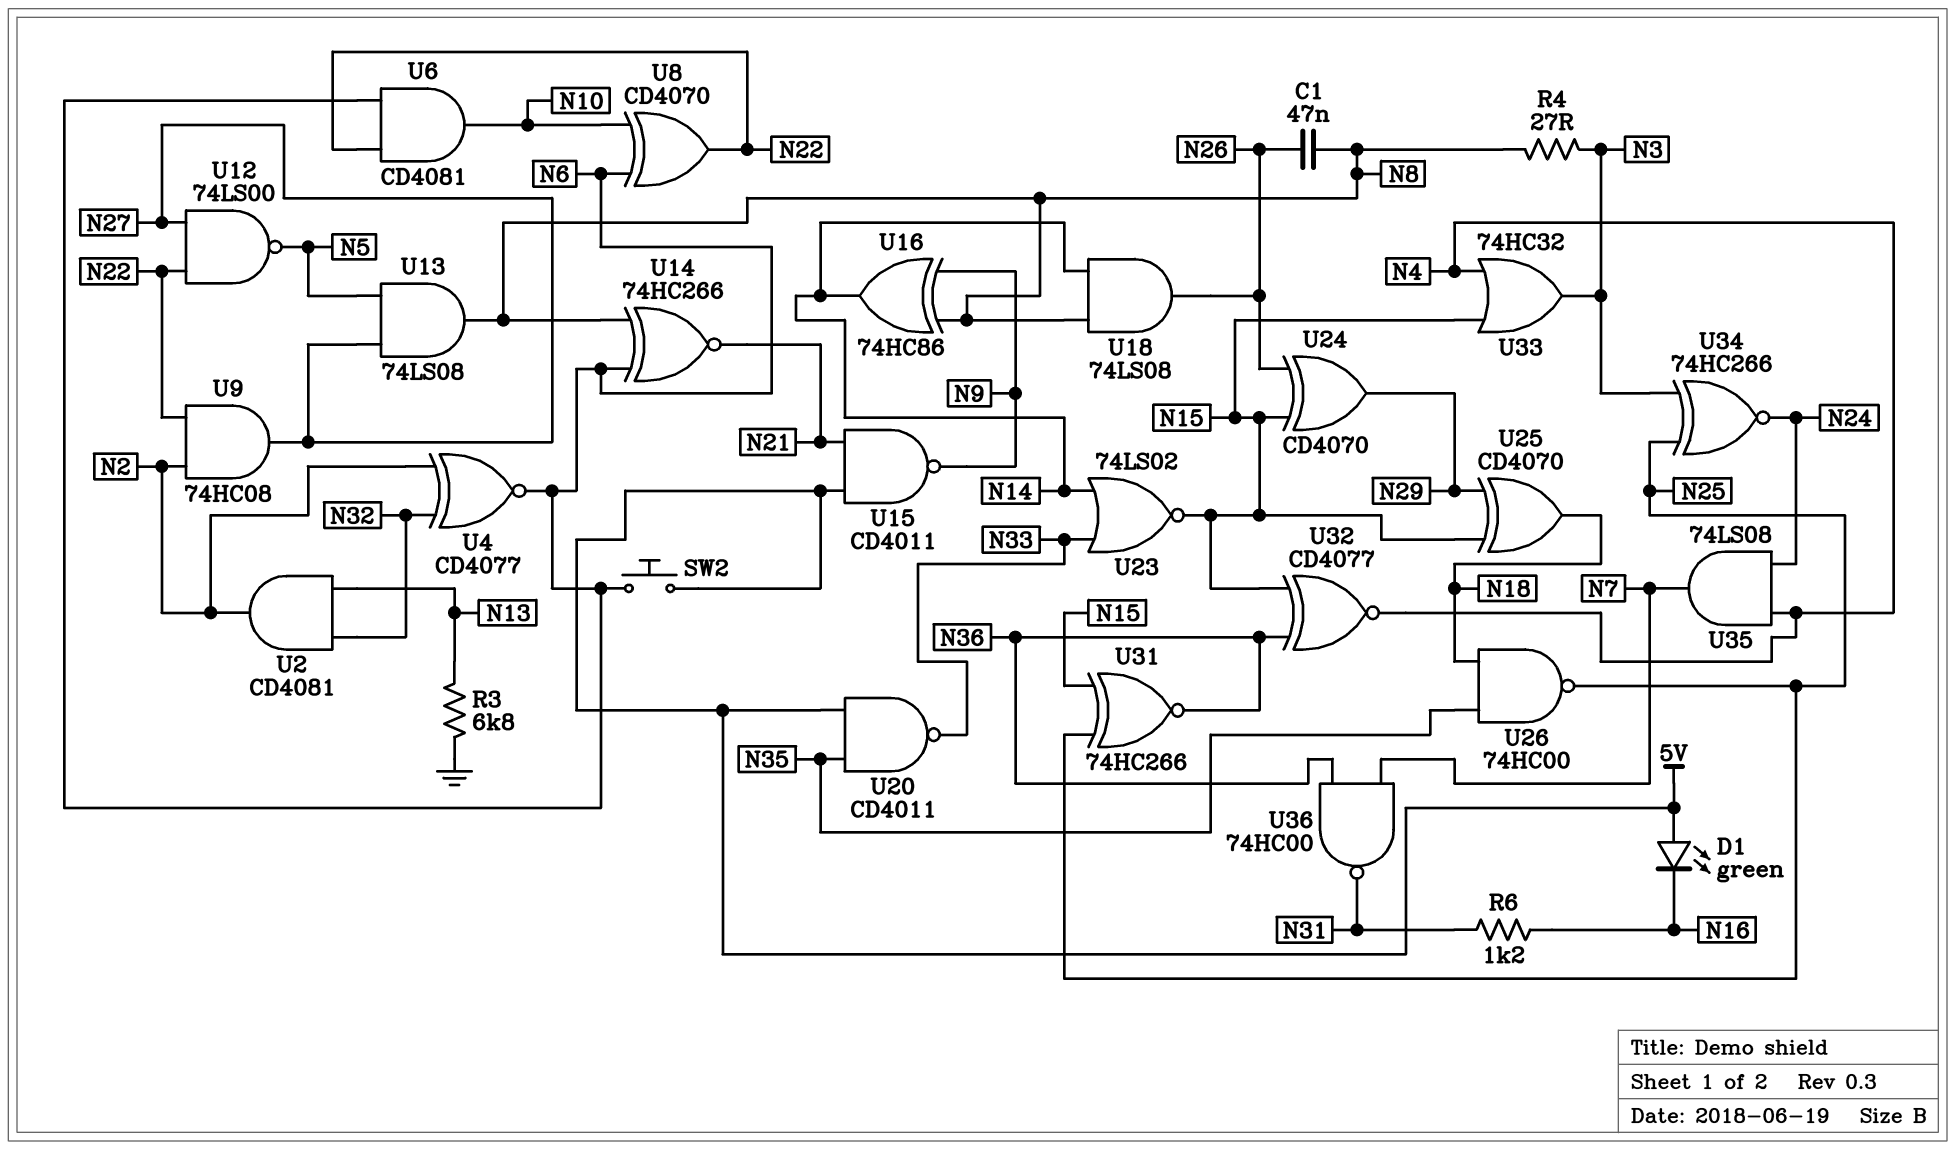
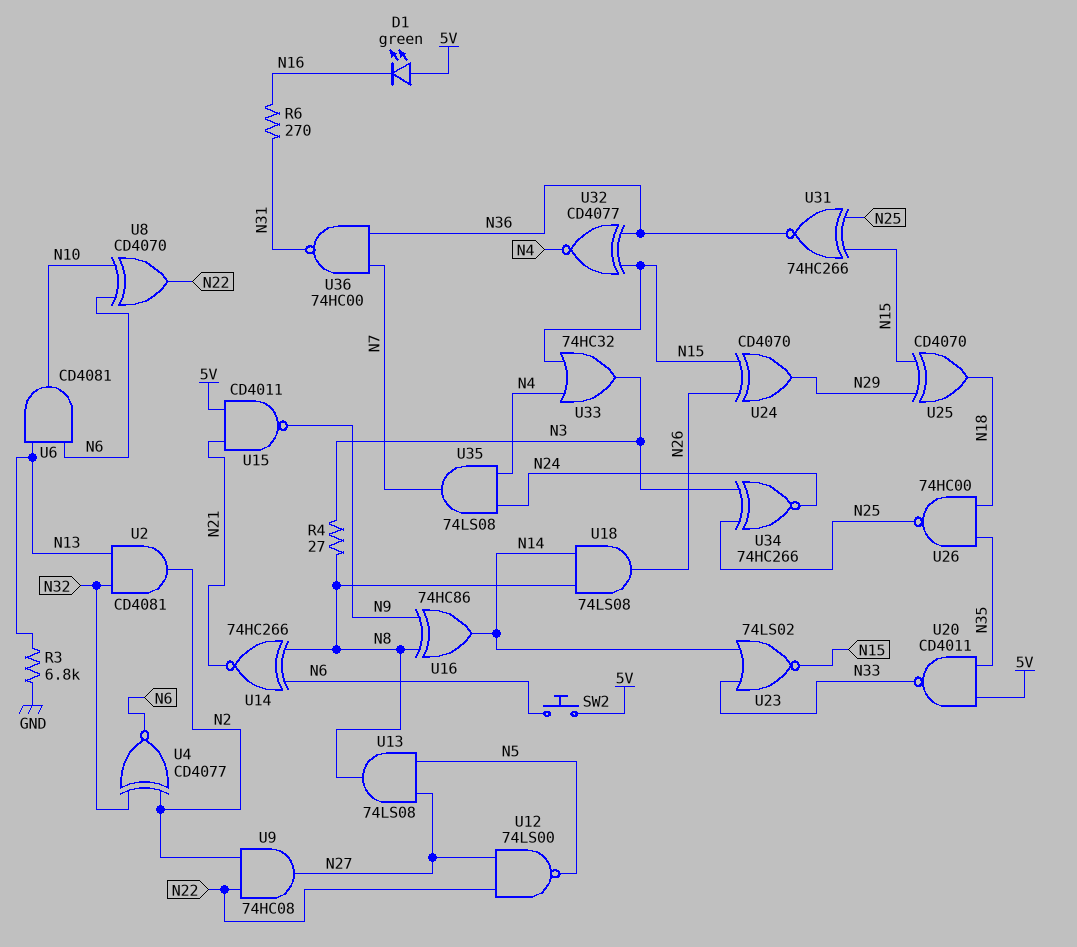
C1: 47nF (N8, N26) -> none
R6: 1.2k (N16, N31) -> 270 (N16, N31)
U6: AND CD4081 (in N6, in N22, out N10) -> AND CD4081 (in N6, in N13, out N10)

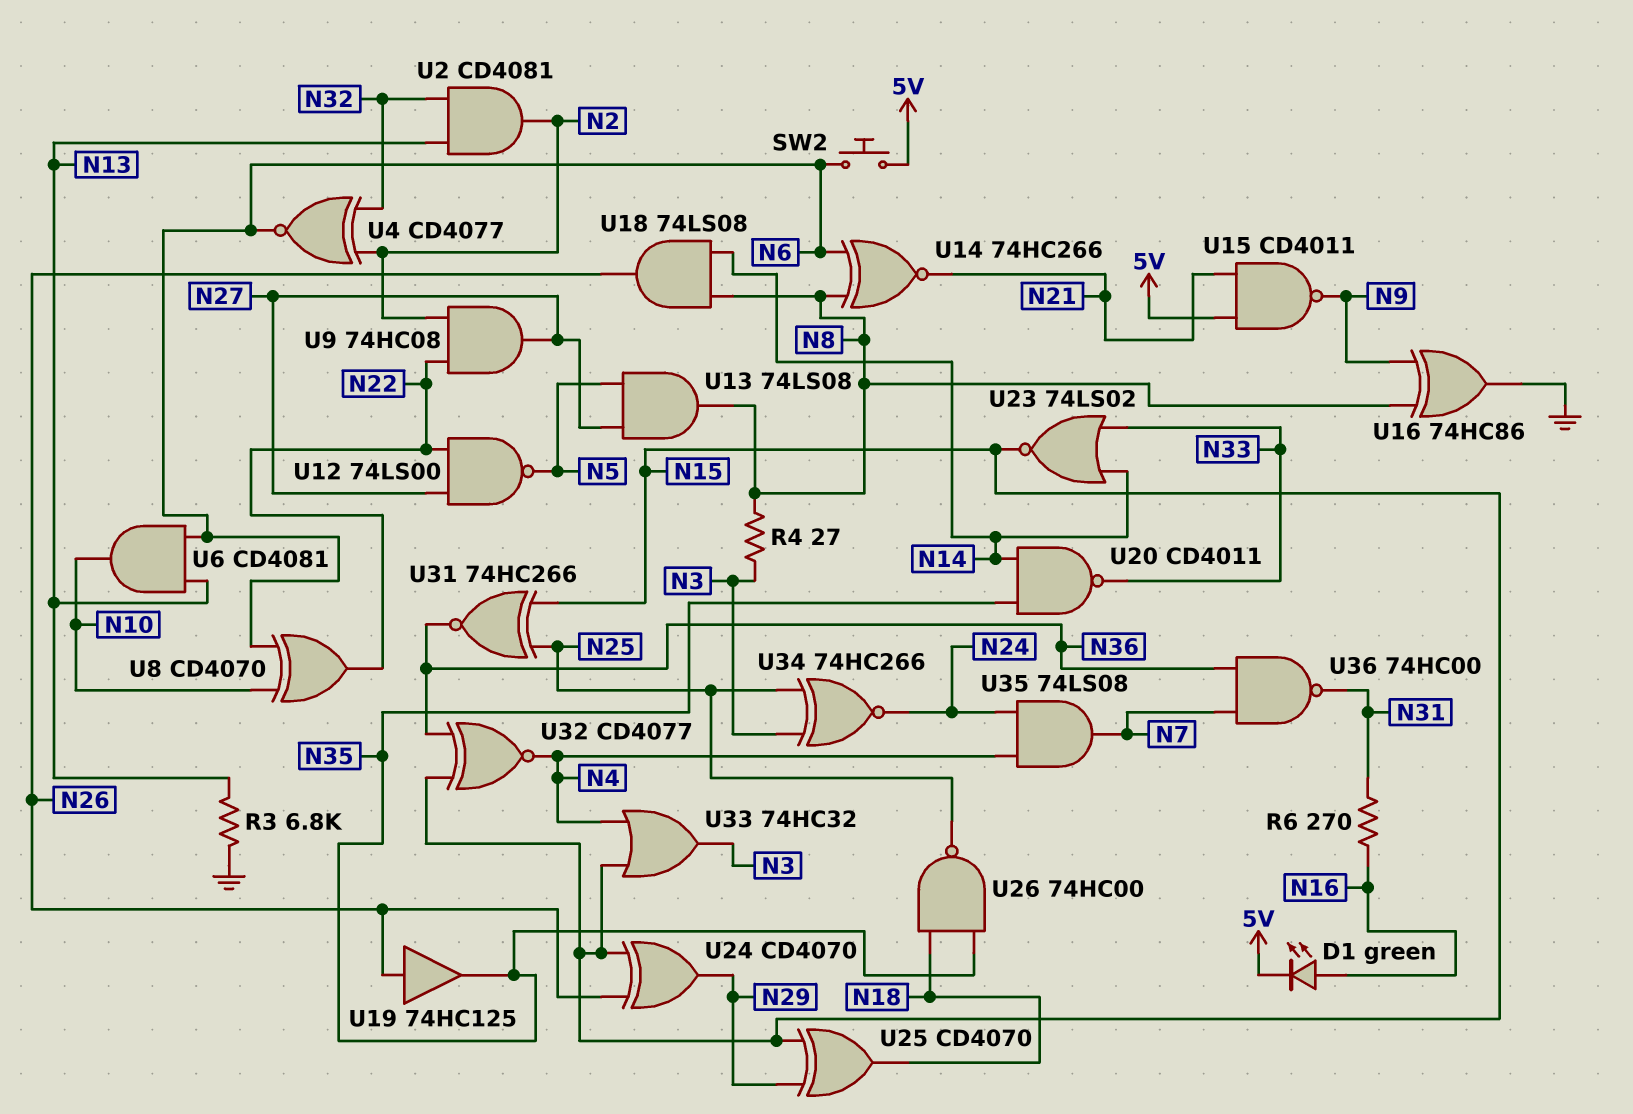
D1: LED green (A 5V, K N16) -> LED green (A N16, K 5V)
U16: XOR 74HC86 (in N8, in N9, out N14) -> XOR 74HC86 (in N8, in N9, out GND)
U19: none -> buffer 74HC125 (in N26, out N35)
U20: NAND CD4011 (in 5V, in N35, out N33) -> NAND CD4011 (in N14, in N35, out N33)

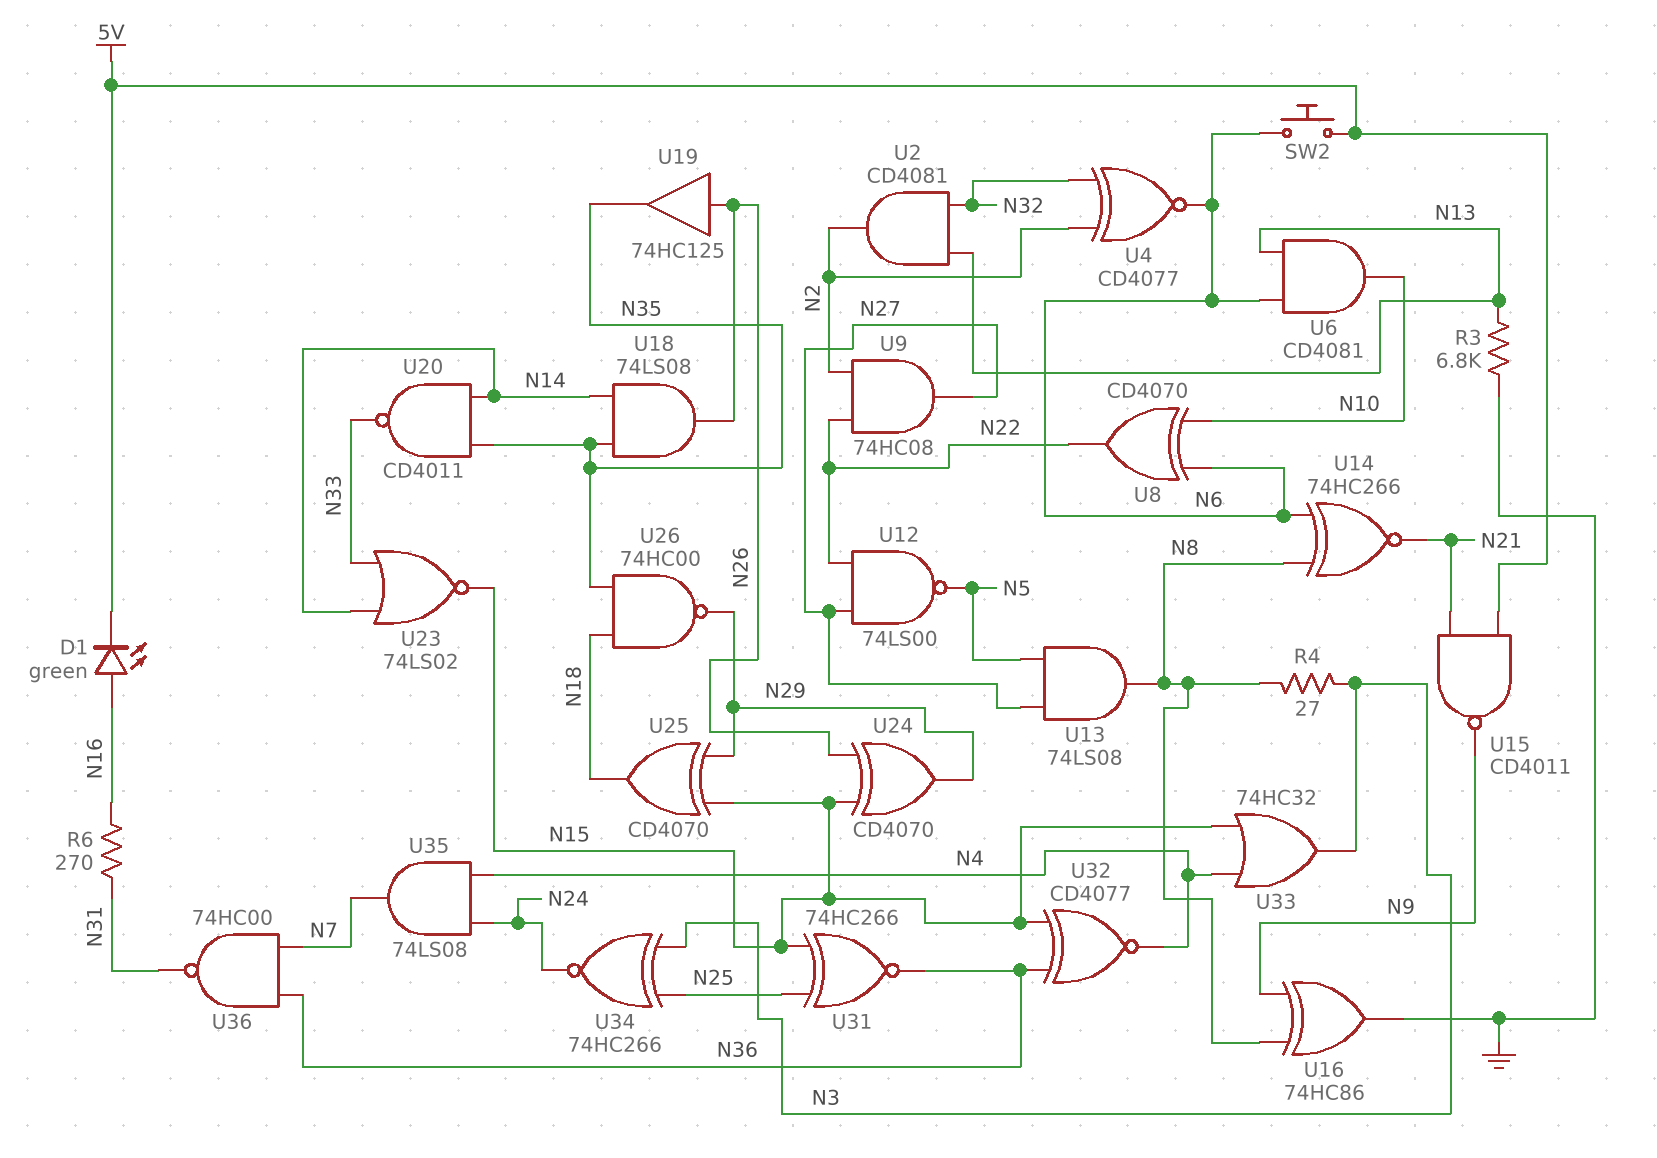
U18: AND 74LS08 (in N8, in N14, out N26) -> AND 74LS08 (in N14, in N35, out N26)
U26: NAND 74HC00 (in N18, in N35, out N25) -> NAND 74HC00 (in N18, in N35, out N29)

